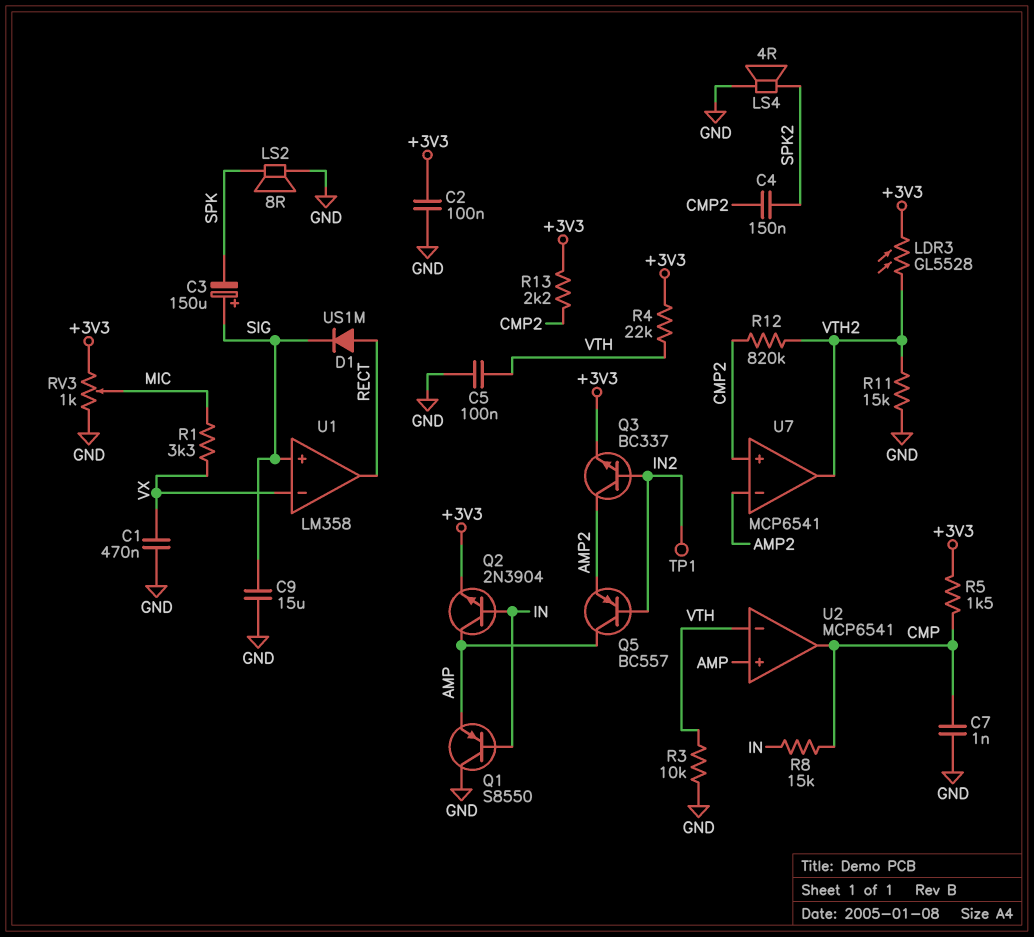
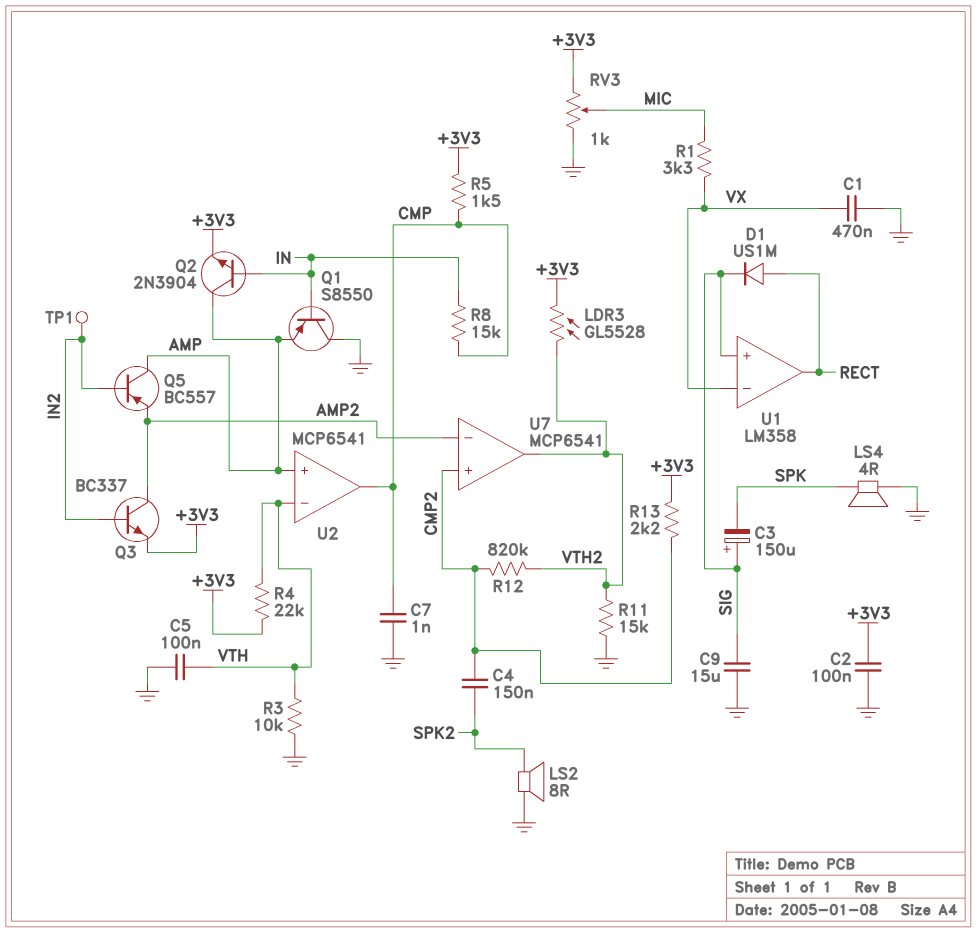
LS2: speaker 8R (GND, SPK) -> speaker 8R (GND, SPK2)
LS4: speaker 4R (GND, SPK2) -> speaker 4R (GND, SPK)

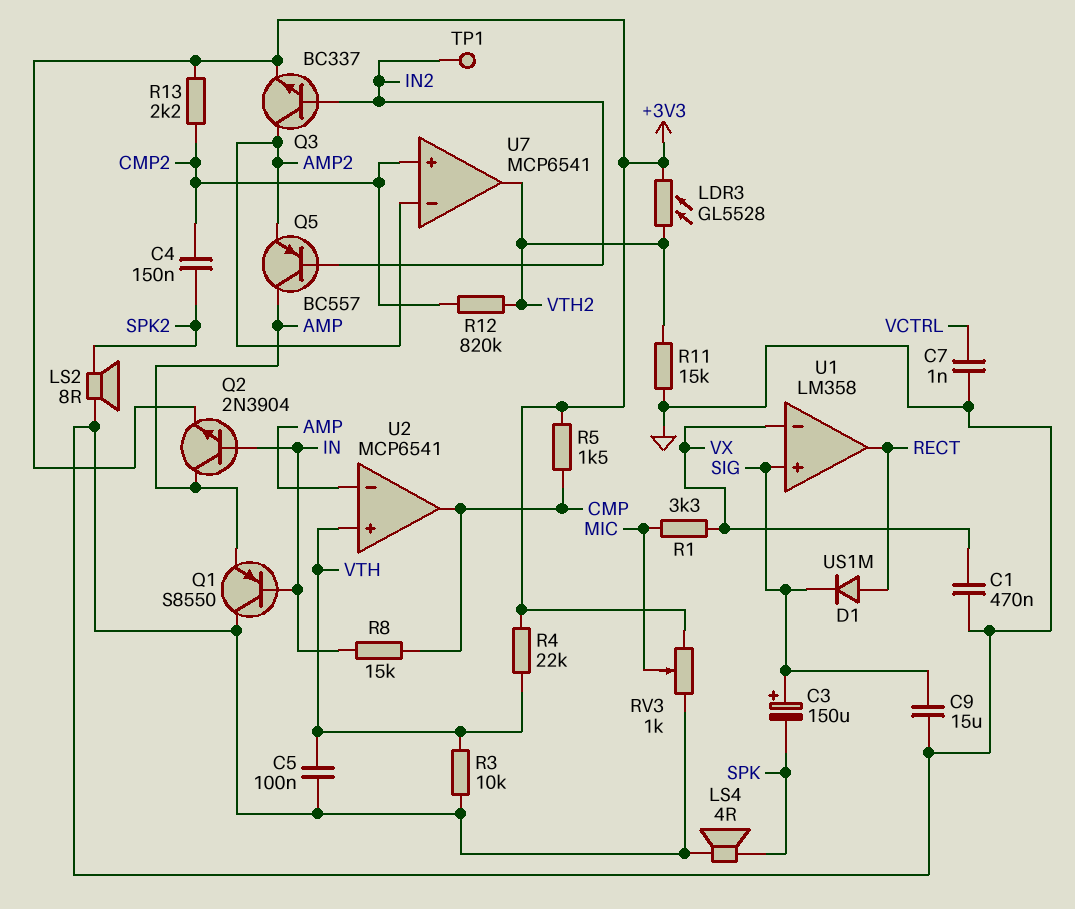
C2: 100nF (+3V3, GND) -> none
C7: 1nF (CMP, GND) -> 1nF (GND, VCTRL)
U2 pin in+: AMP -> VTH
U2 pin in-: VTH -> AMP

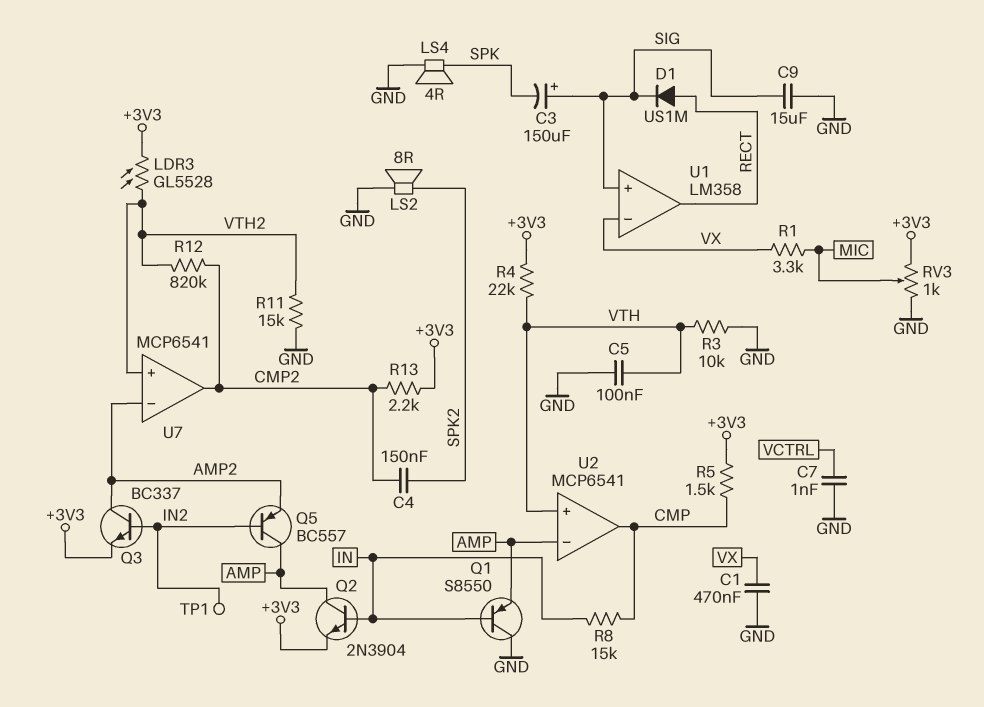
U7 pin in+: CMP2 -> VTH2
U7 pin out: VTH2 -> CMP2

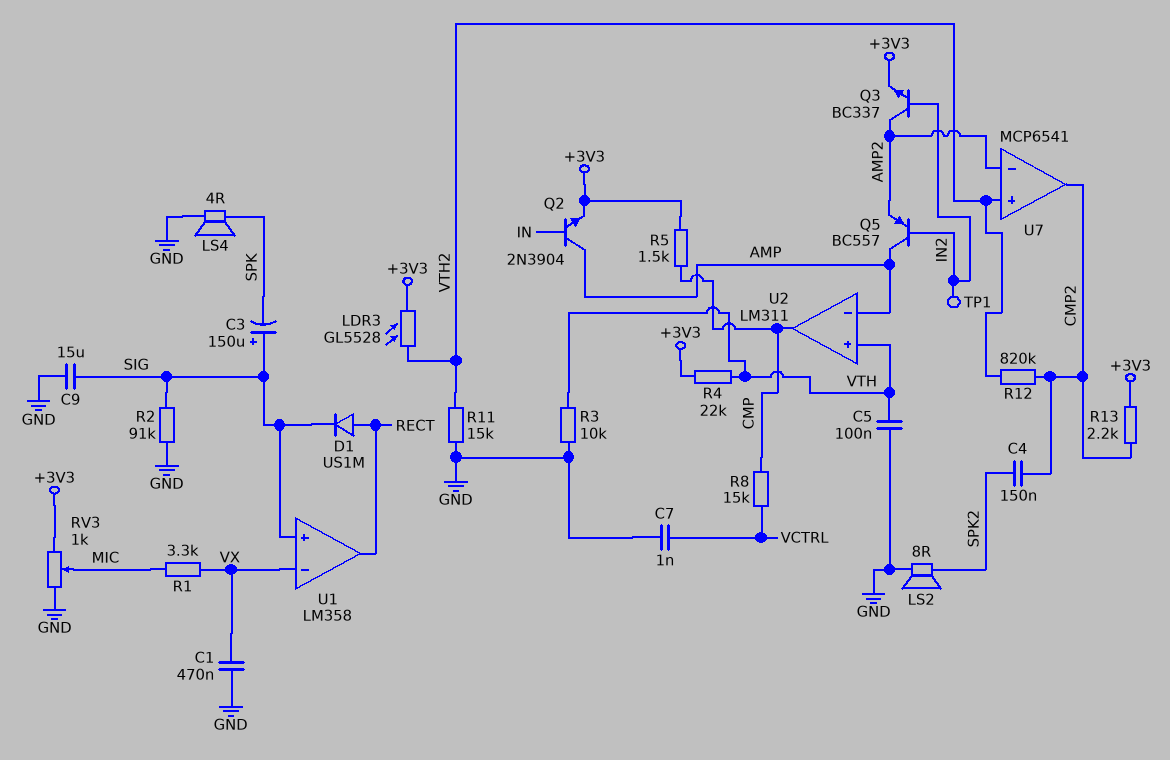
Q1: PNP S8550 (B IN, C GND, E AMP) -> none
R2: none -> 91k (GND, SIG)
R8: 15k (CMP, IN) -> 15k (CMP, VCTRL)
U2: MCP6541 -> LM311

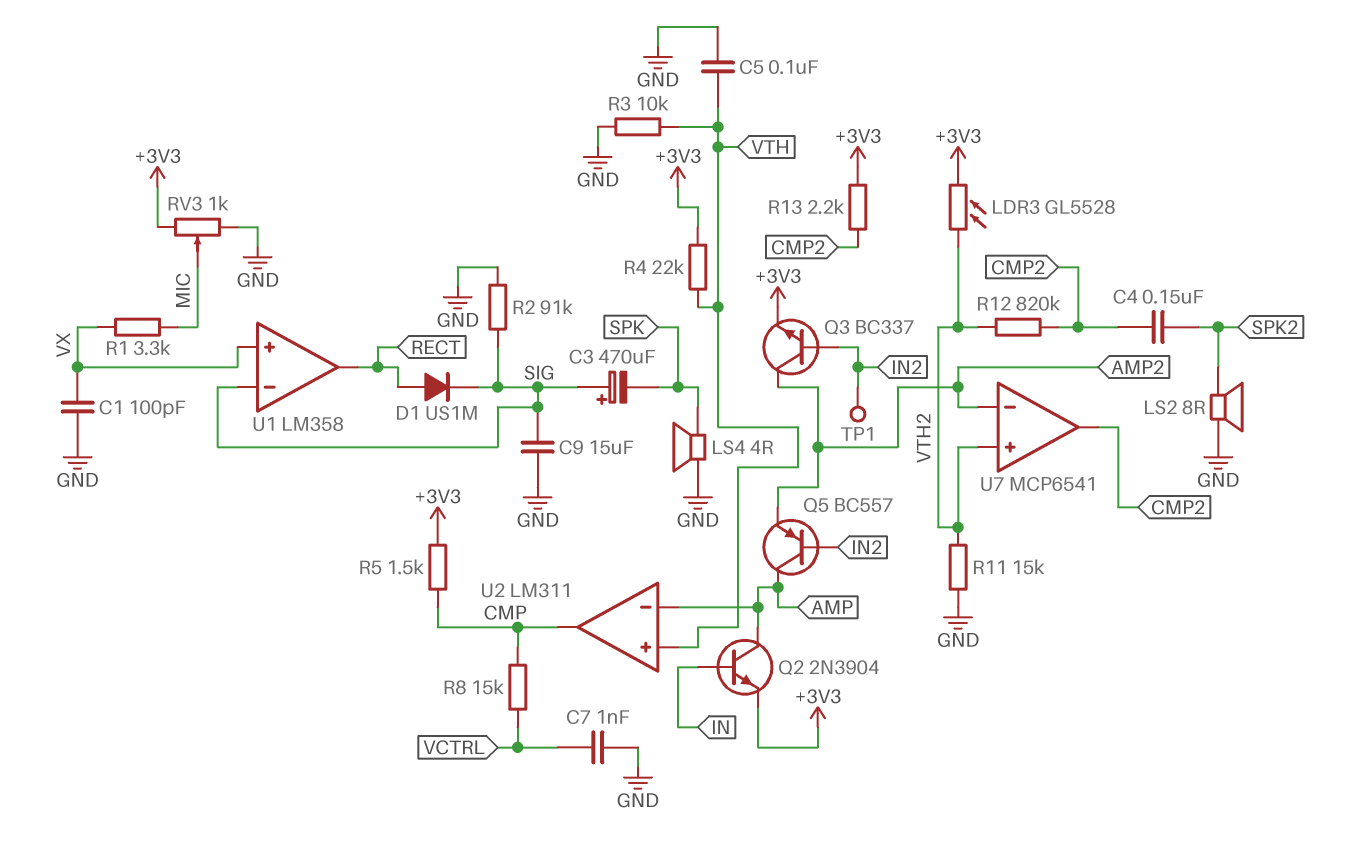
C1: 470nF (GND, VX) -> 100pF (GND, VX)
C3: 150uF (plus SIG, minus SPK) -> 470uF (plus SIG, minus SPK)
U1 pin in+: SIG -> VX
U1 pin in-: VX -> SIG

